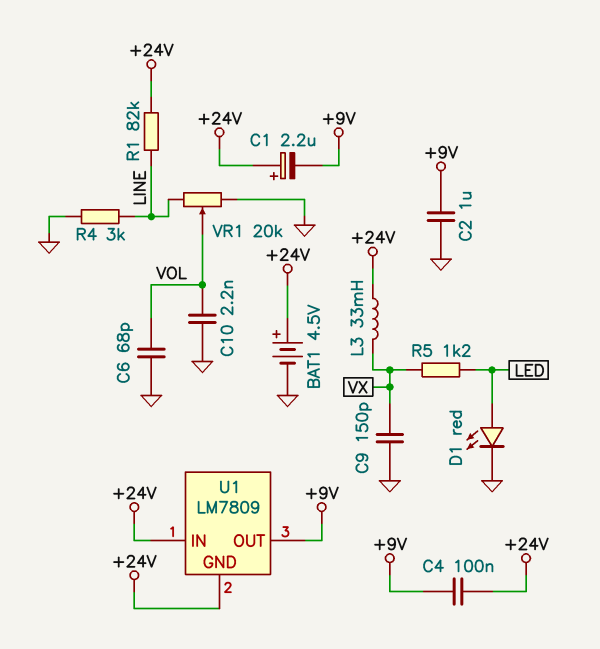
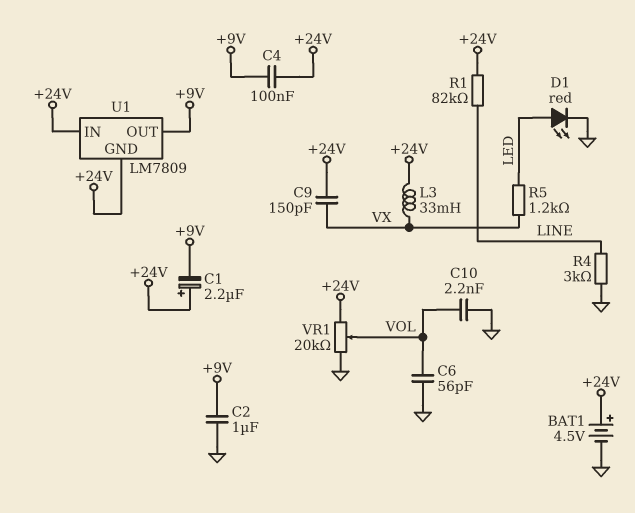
C6: 68pF (GND, VOL) -> 56pF (GND, VOL)
C9: 150pF (GND, VX) -> 150pF (+24V, VX)
VR1: 20k (GND, LINE, wiper VOL) -> 20k (+24V, GND, wiper VOL)

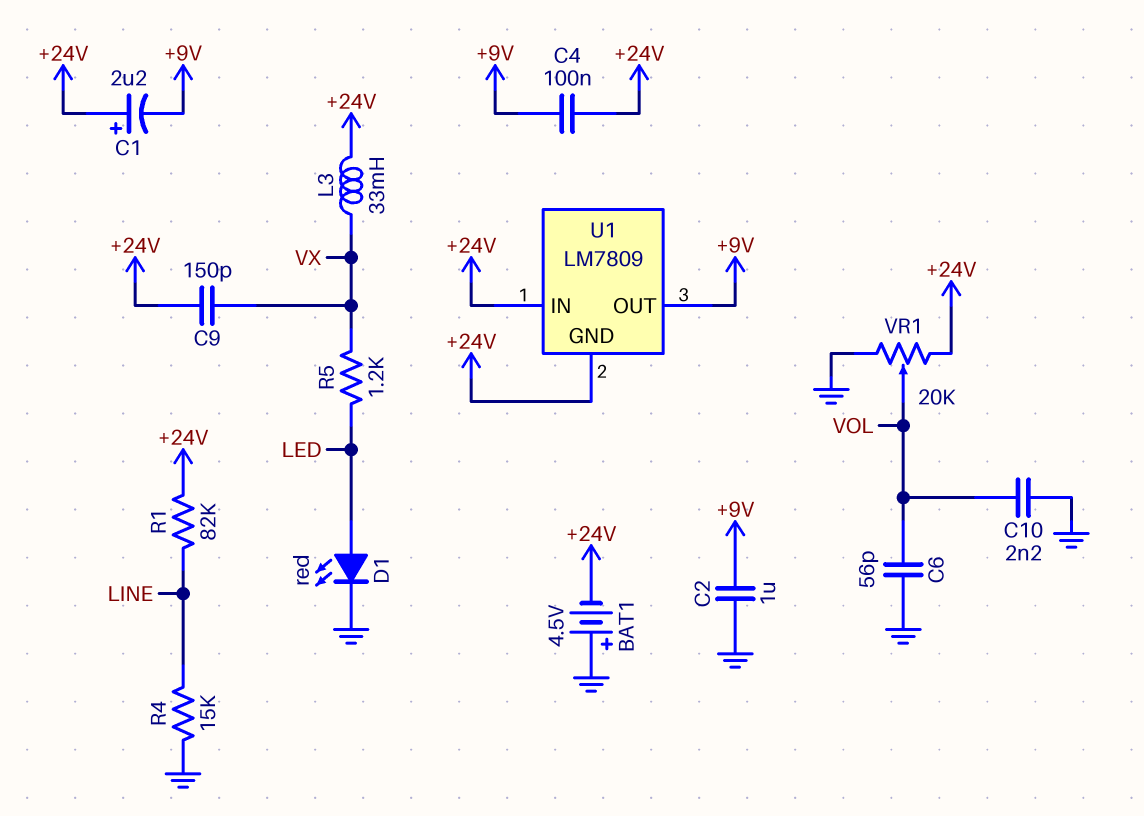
BAT1: 4.5V (plus +24V, minus GND) -> 4.5V (plus GND, minus +24V)
R4: 3k (GND, LINE) -> 15k (GND, LINE)

